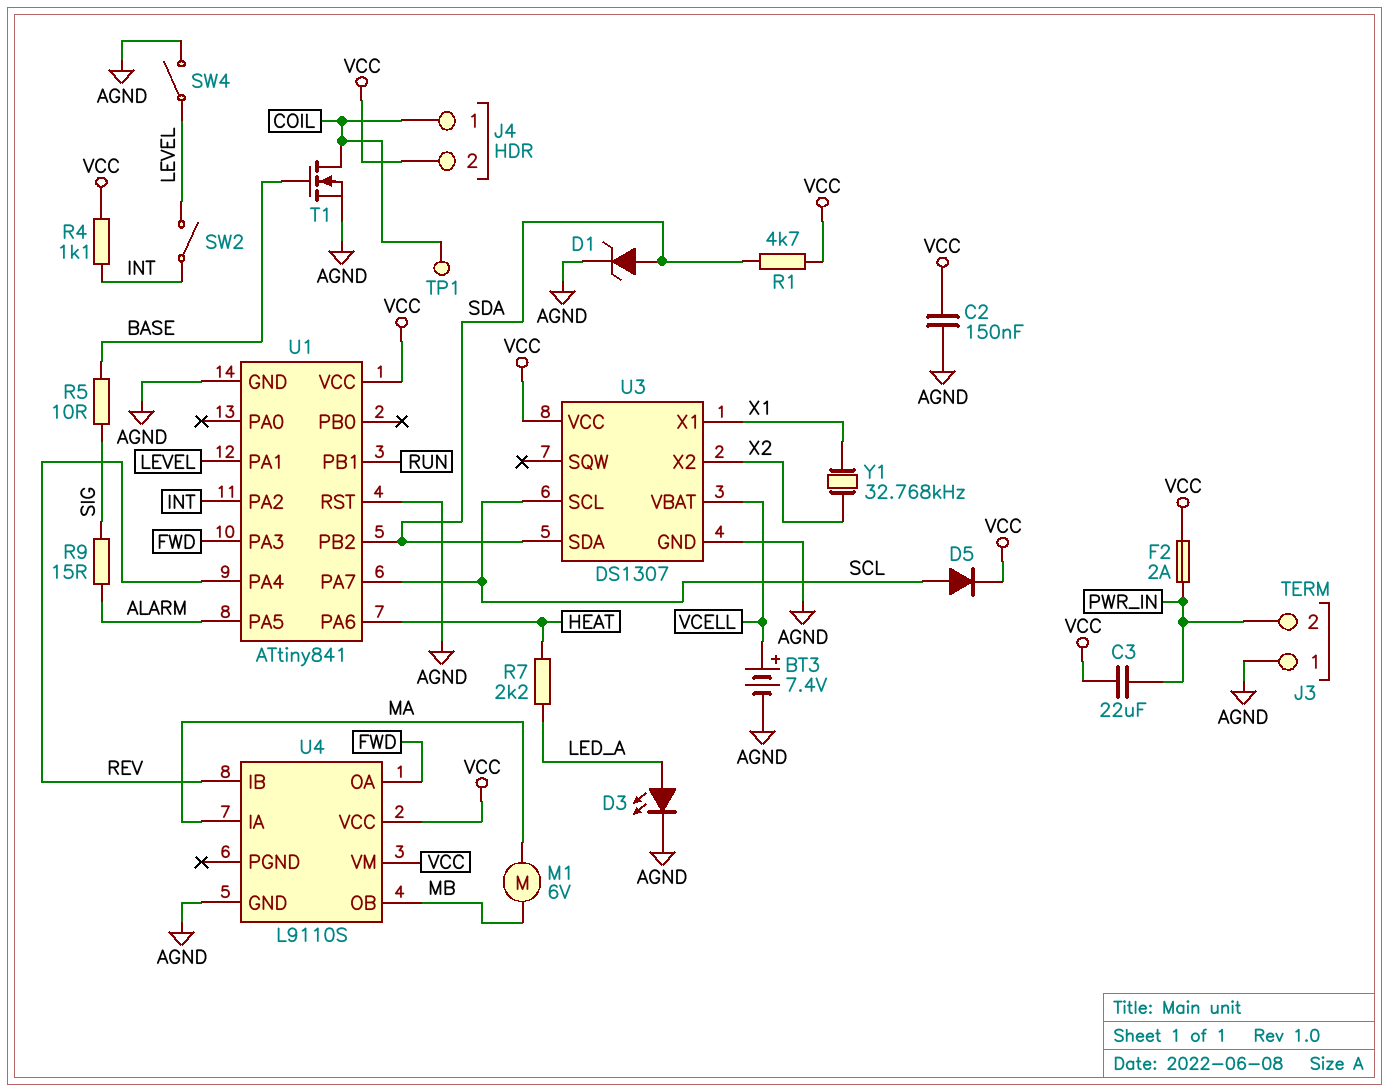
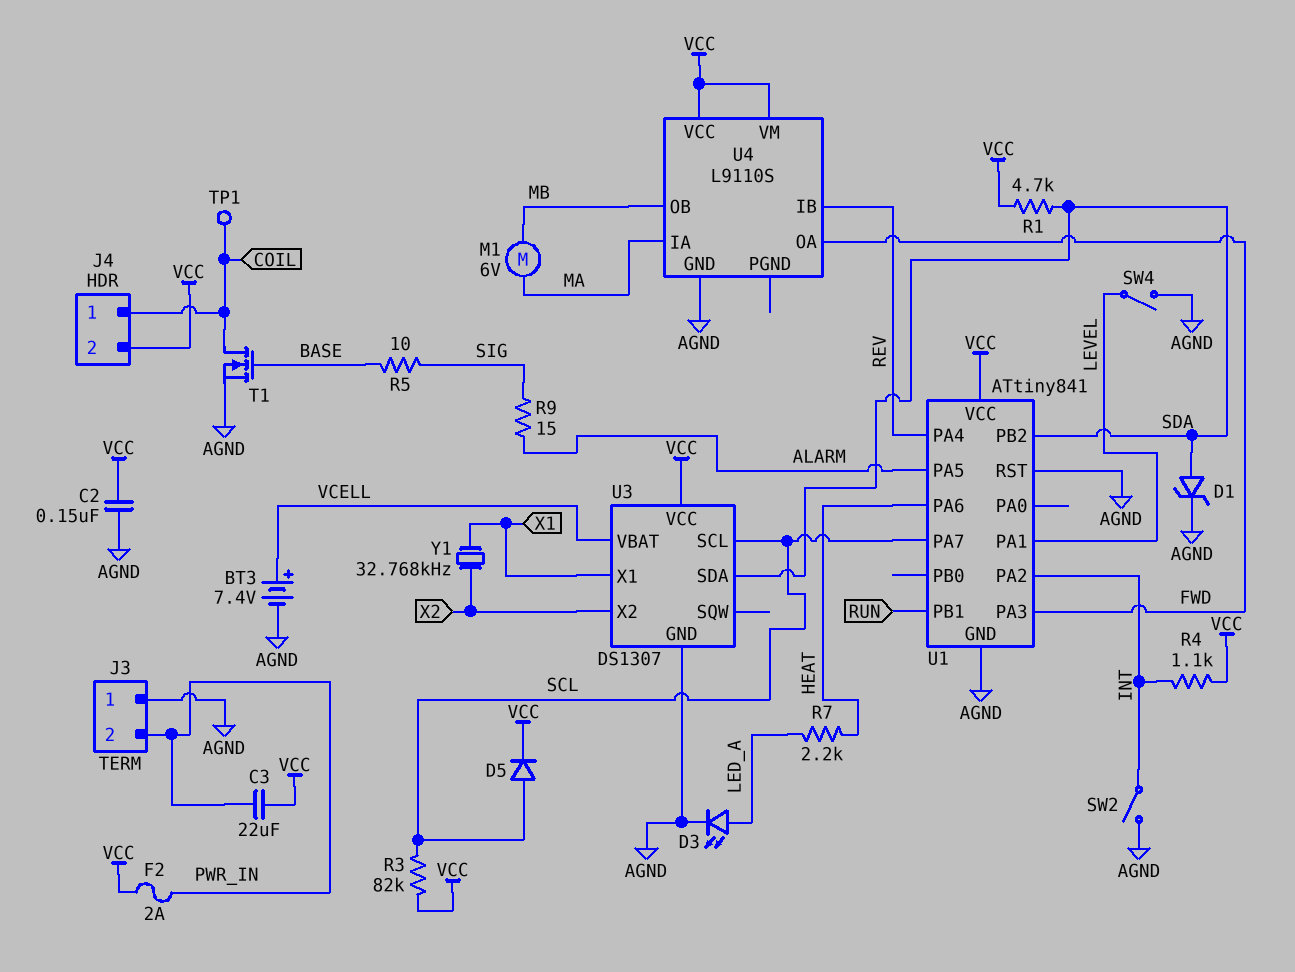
R3: none -> 82k (SCL, VCC)
SW2: switch (INT, LEVEL) -> switch (AGND, INT)

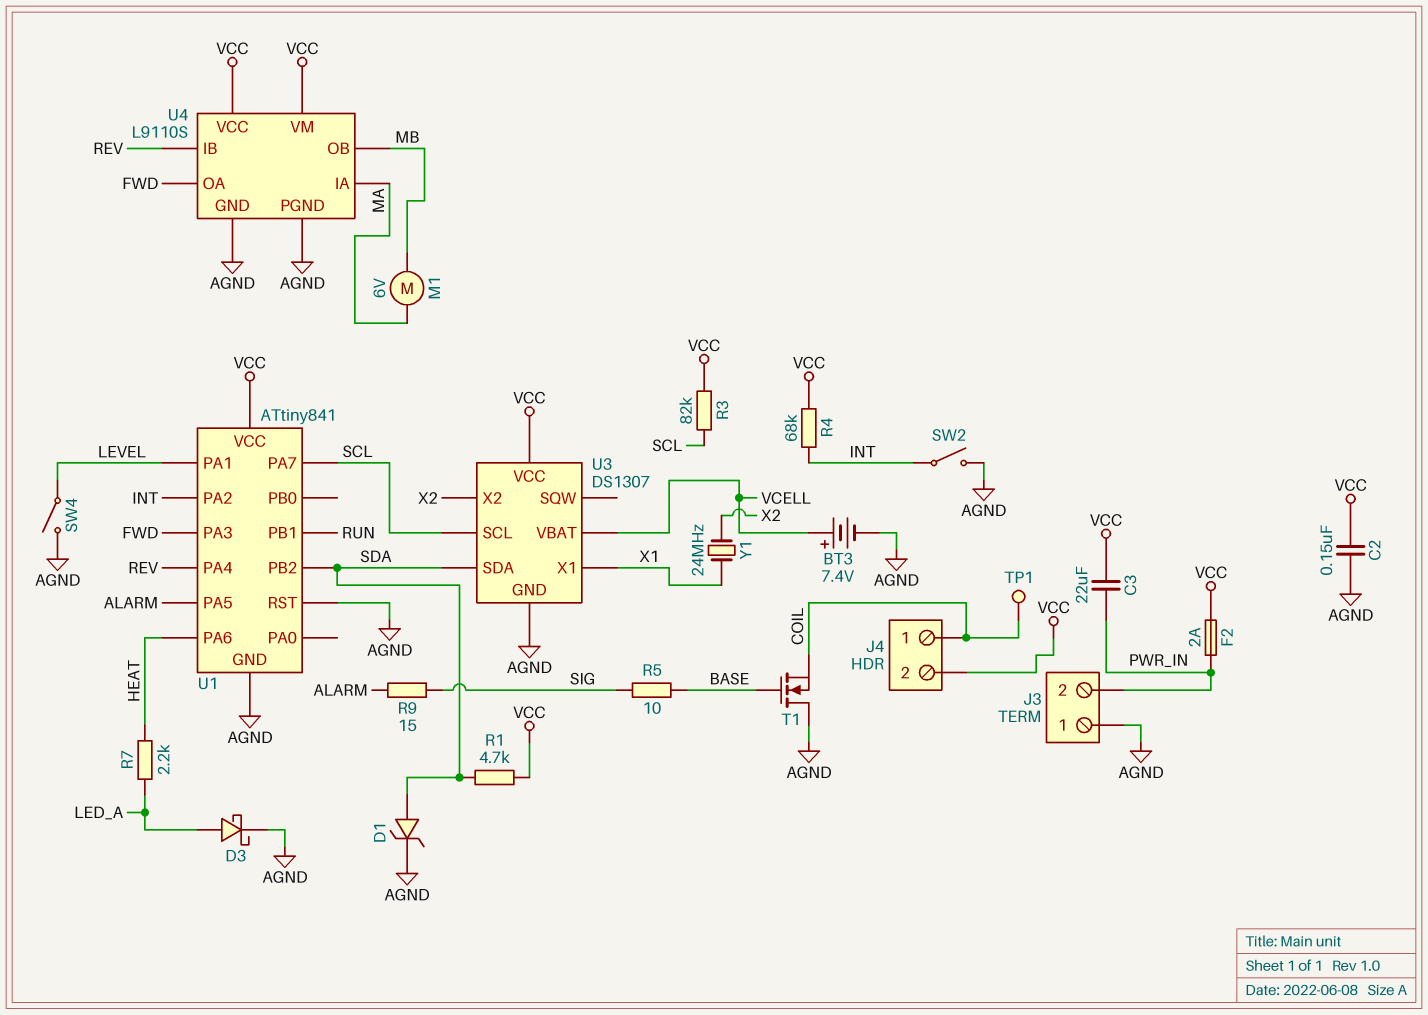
D3: LED (A LED_A, K AGND) -> schottky (A LED_A, K AGND)
D5: diode (A SCL, K VCC) -> none
R4: 1.1k (INT, VCC) -> 68k (INT, VCC)
T1: NMOS (G BASE, D COIL, S AGND) -> NMOS (G BASE, D AGND, S COIL)
U4 pin PGND: none -> AGND
Y1: 32.768kHz (X1, X2) -> 24MHz (X1, X2)

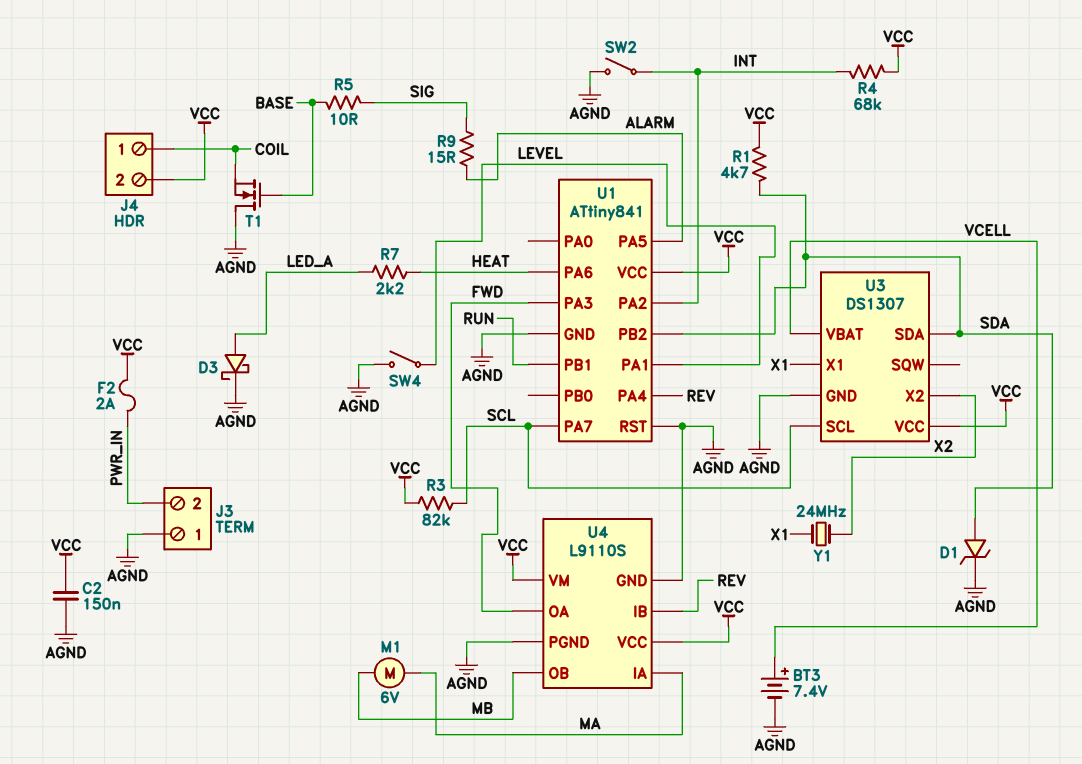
C3: 22uF (PWR_IN, VCC) -> none
TP1: test point (COIL) -> none

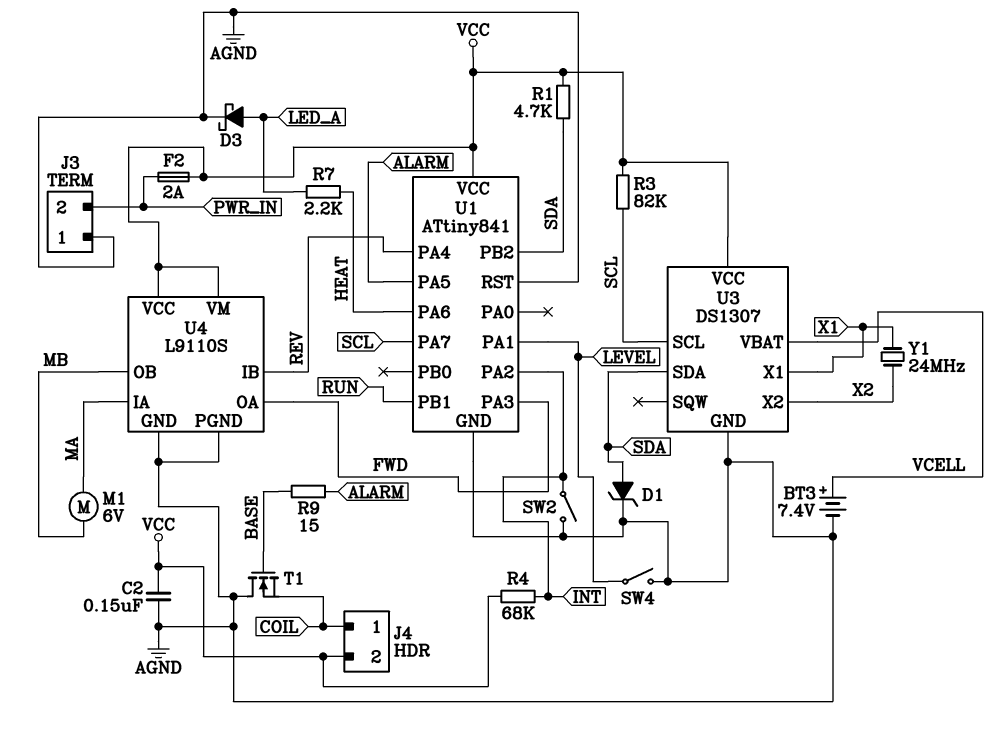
R5: 10 (BASE, SIG) -> none
R9: 15 (ALARM, SIG) -> 15 (ALARM, BASE)

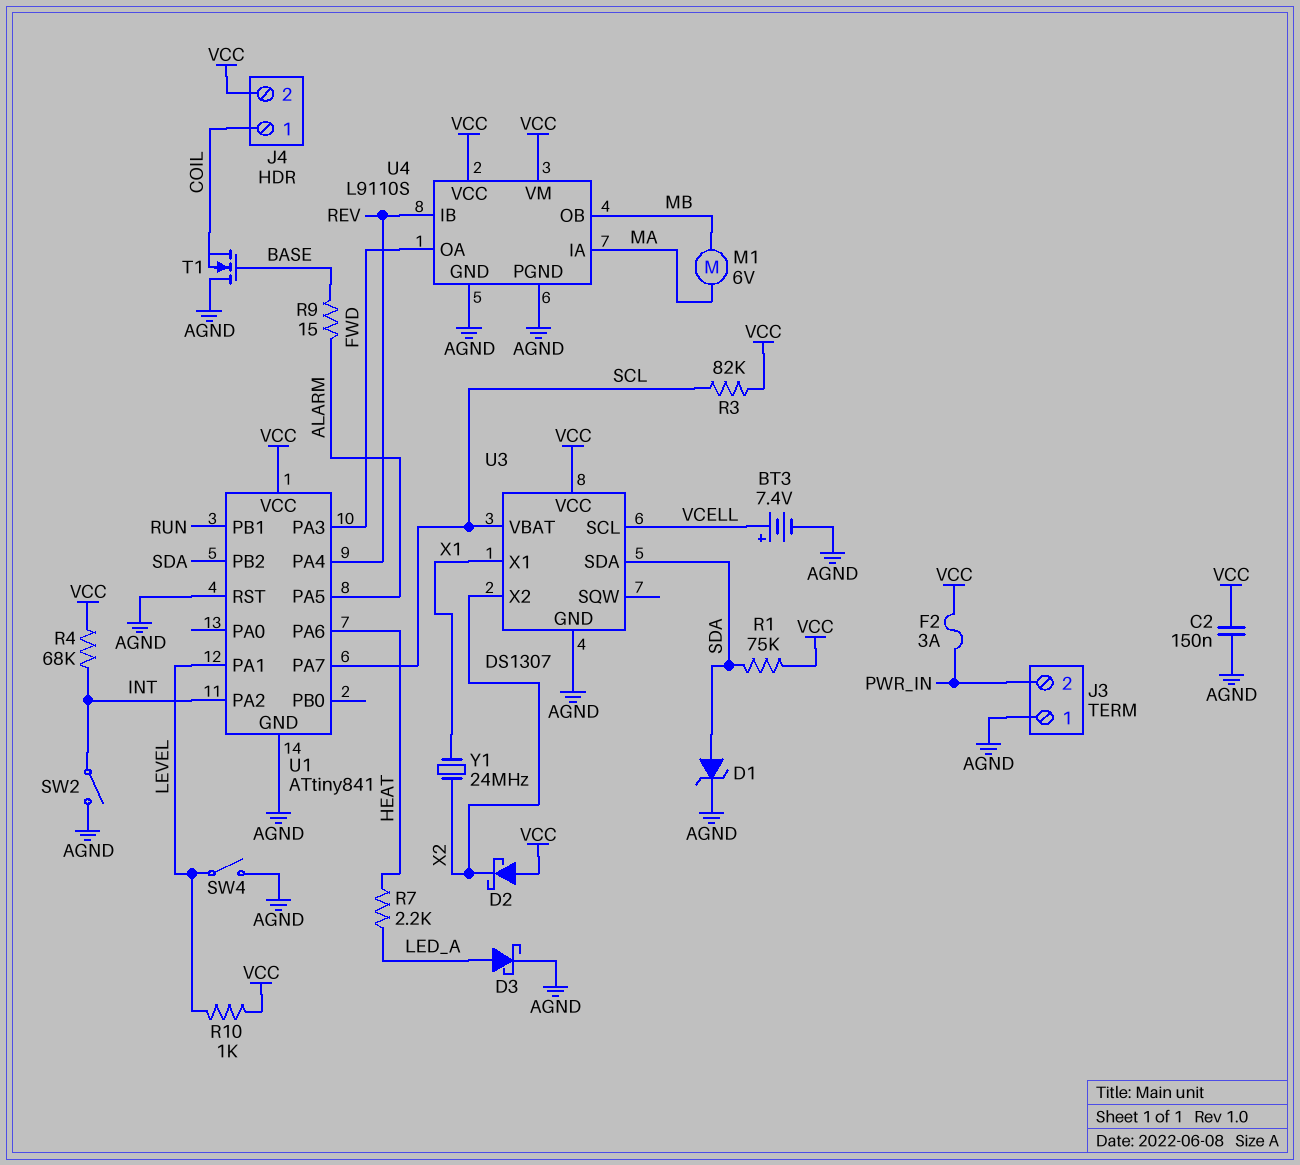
D2: none -> schottky (A VCC, K X2)
F2: 2A (PWR_IN, VCC) -> 3A (PWR_IN, VCC)
R1: 4.7k (SDA, VCC) -> 75k (SDA, VCC)
R10: none -> 1k (LEVEL, VCC)
U3 pin SCL: SCL -> VCELL
U3 pin VBAT: VCELL -> SCL

